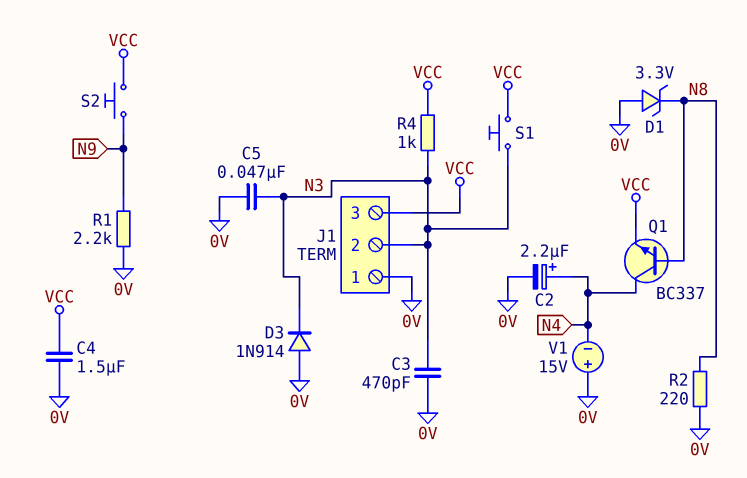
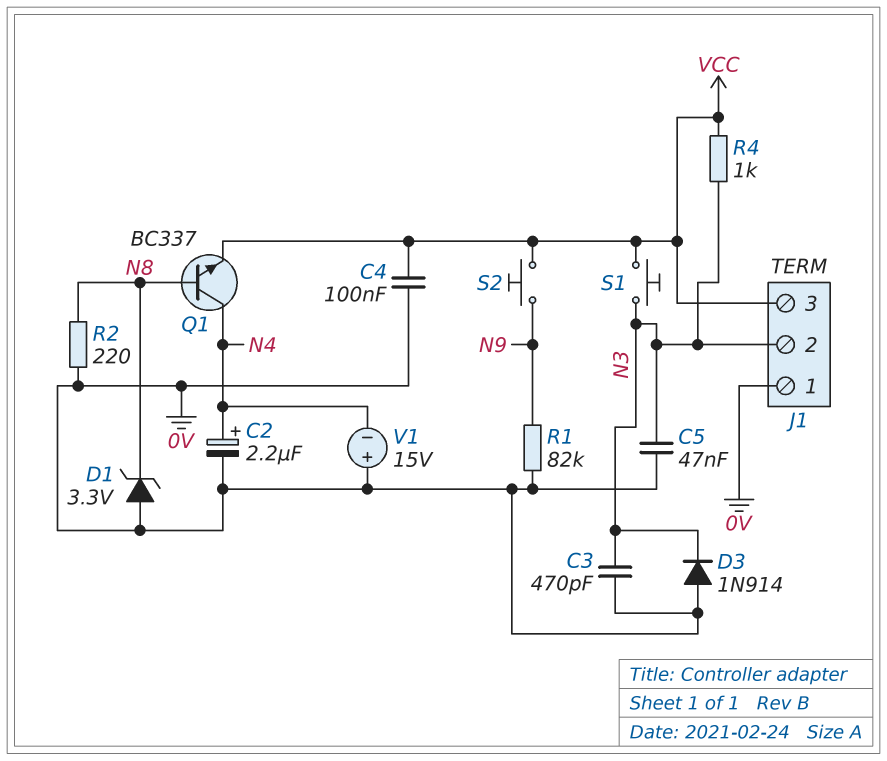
C4: 1.5uF (0V, VCC) -> 100nF (0V, VCC)
R1: 2.2k (0V, N9) -> 82k (0V, N9)

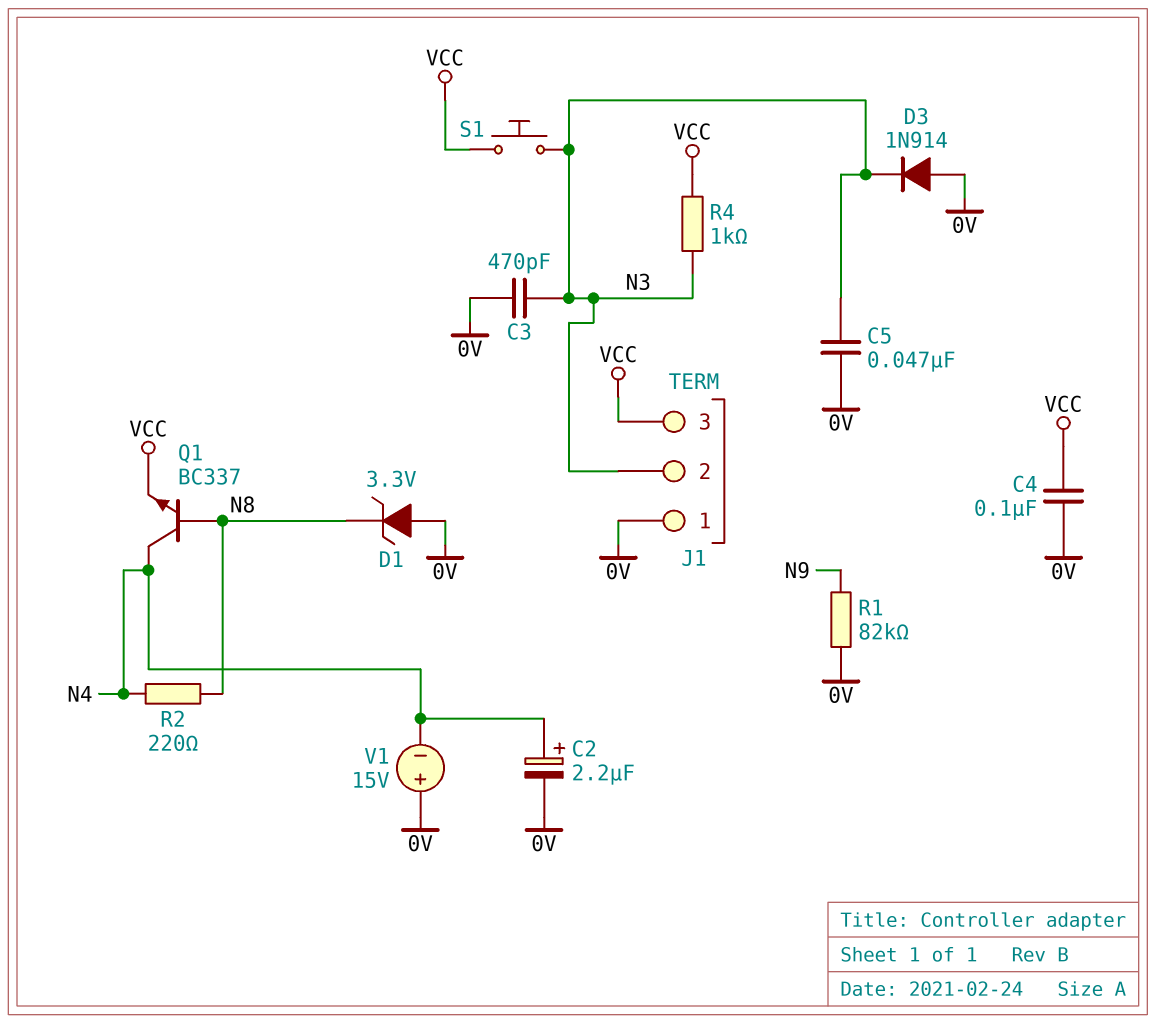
R2: 220 (0V, N8) -> 220 (N4, N8)
S2: button (N9, VCC) -> none

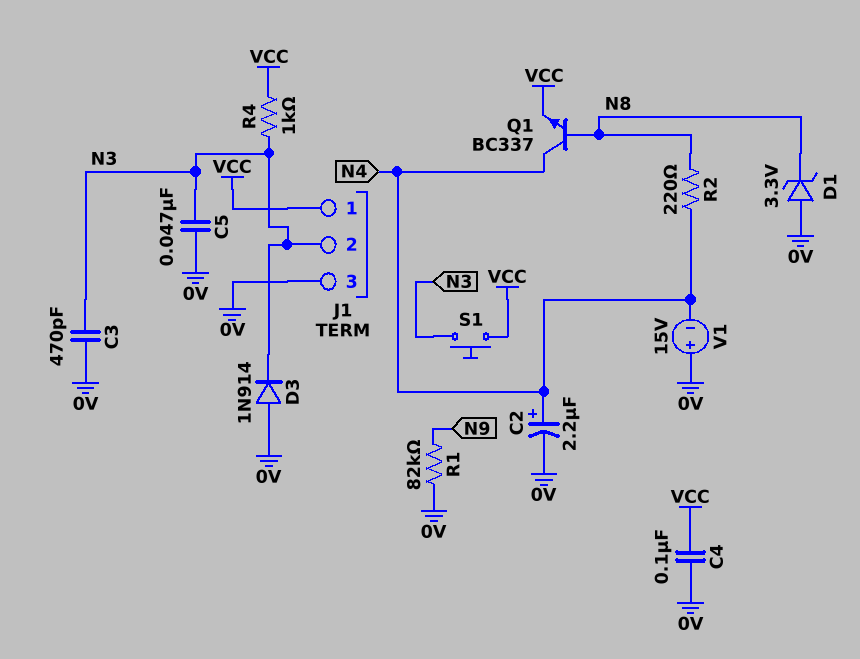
J1 pin 1: 0V -> VCC
J1 pin 3: VCC -> 0V

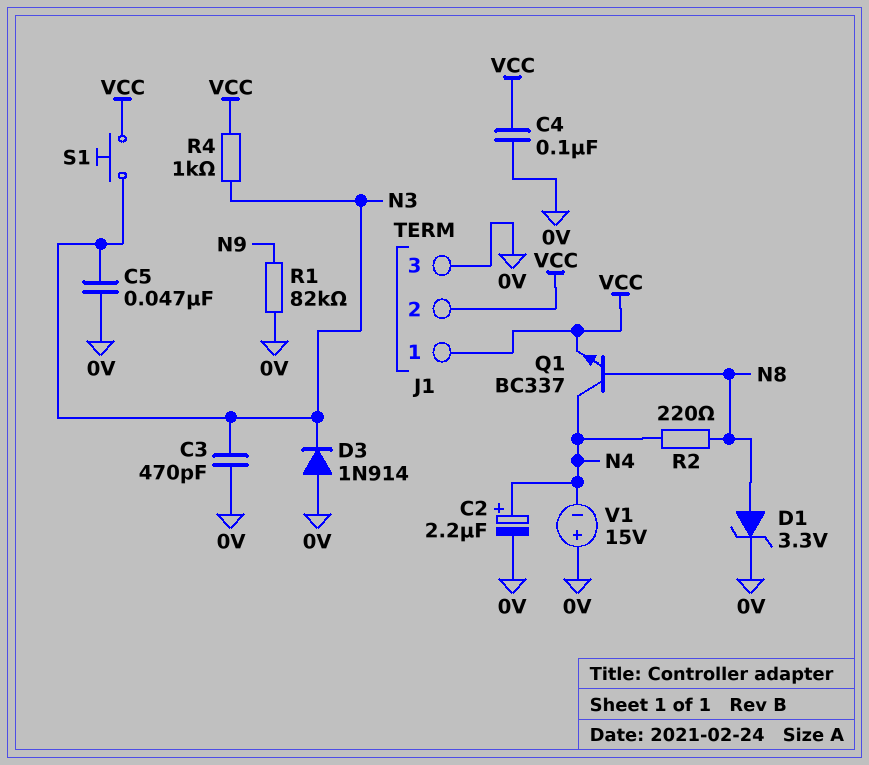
D1: zener 3.3V (A 0V, K N8) -> zener 3.3V (A N8, K 0V)
J1 pin 2: N3 -> VCC

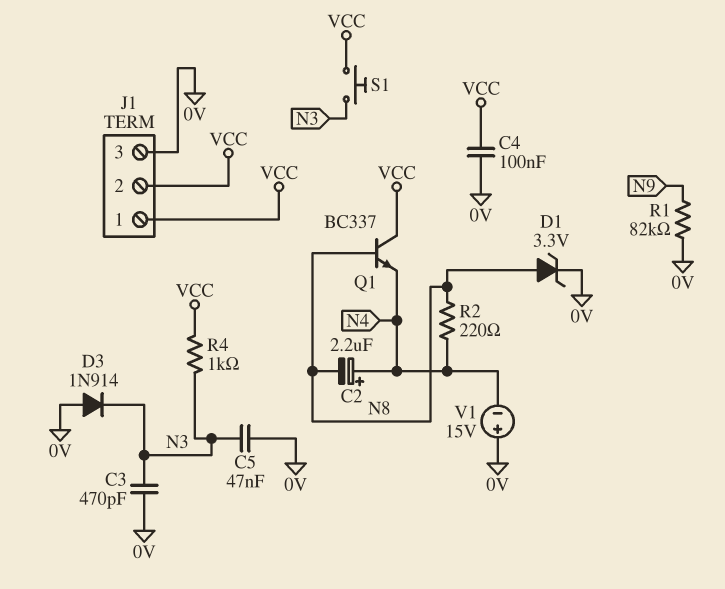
C2: 2.2uF (plus N4, minus 0V) -> 2.2uF (plus N4, minus N8)
Q1: NPN BC337 (B N8, C N4, E VCC) -> NPN BC337 (B N8, C VCC, E N4)

